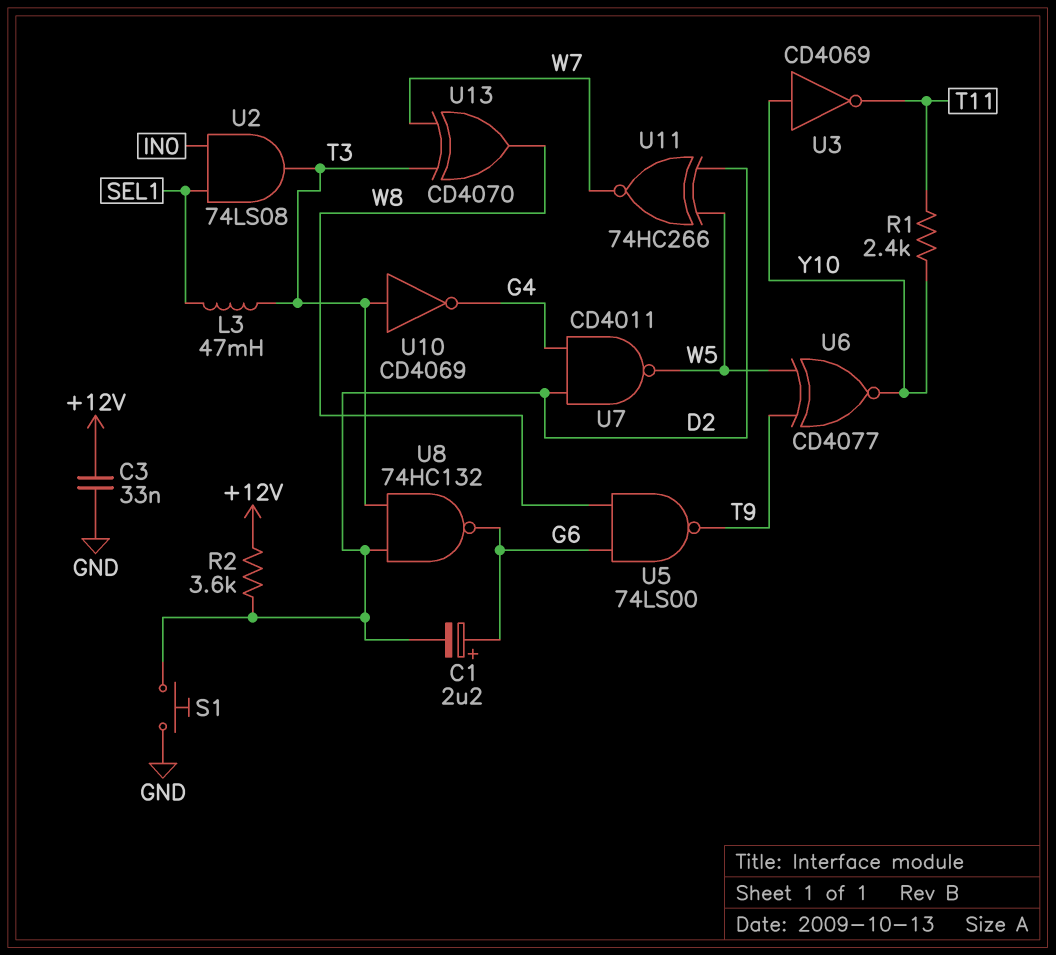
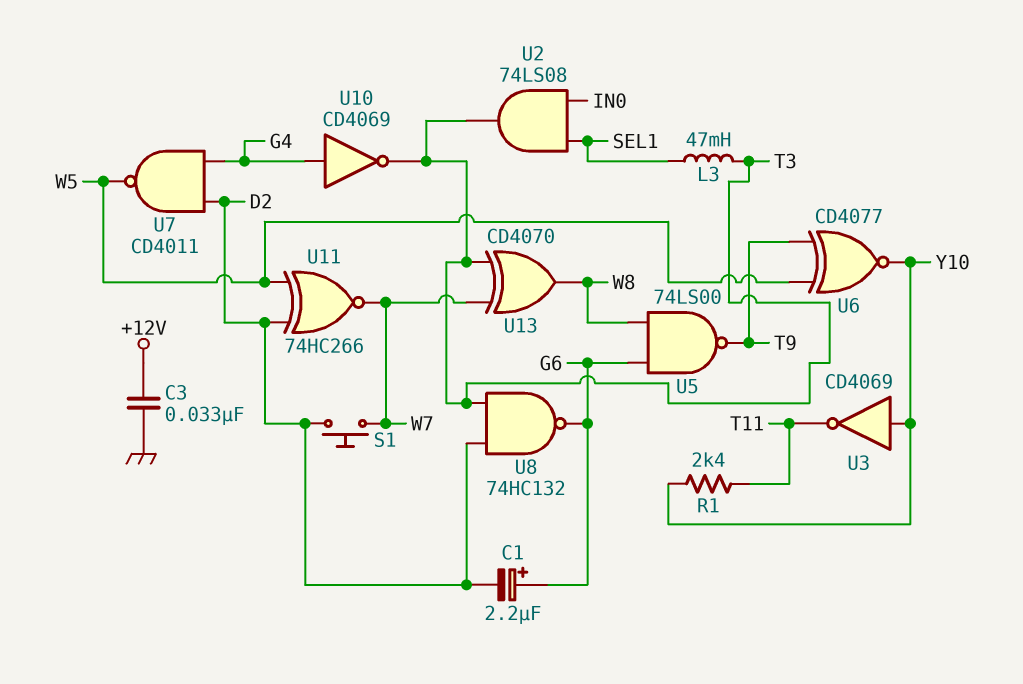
R2: 3.6k (+12V, D2) -> none
S1: button (D2, GND) -> button (D2, W7)
U10: NOT CD4069 (in T3, out G4) -> NOT CD4069 (in G4, out T3)

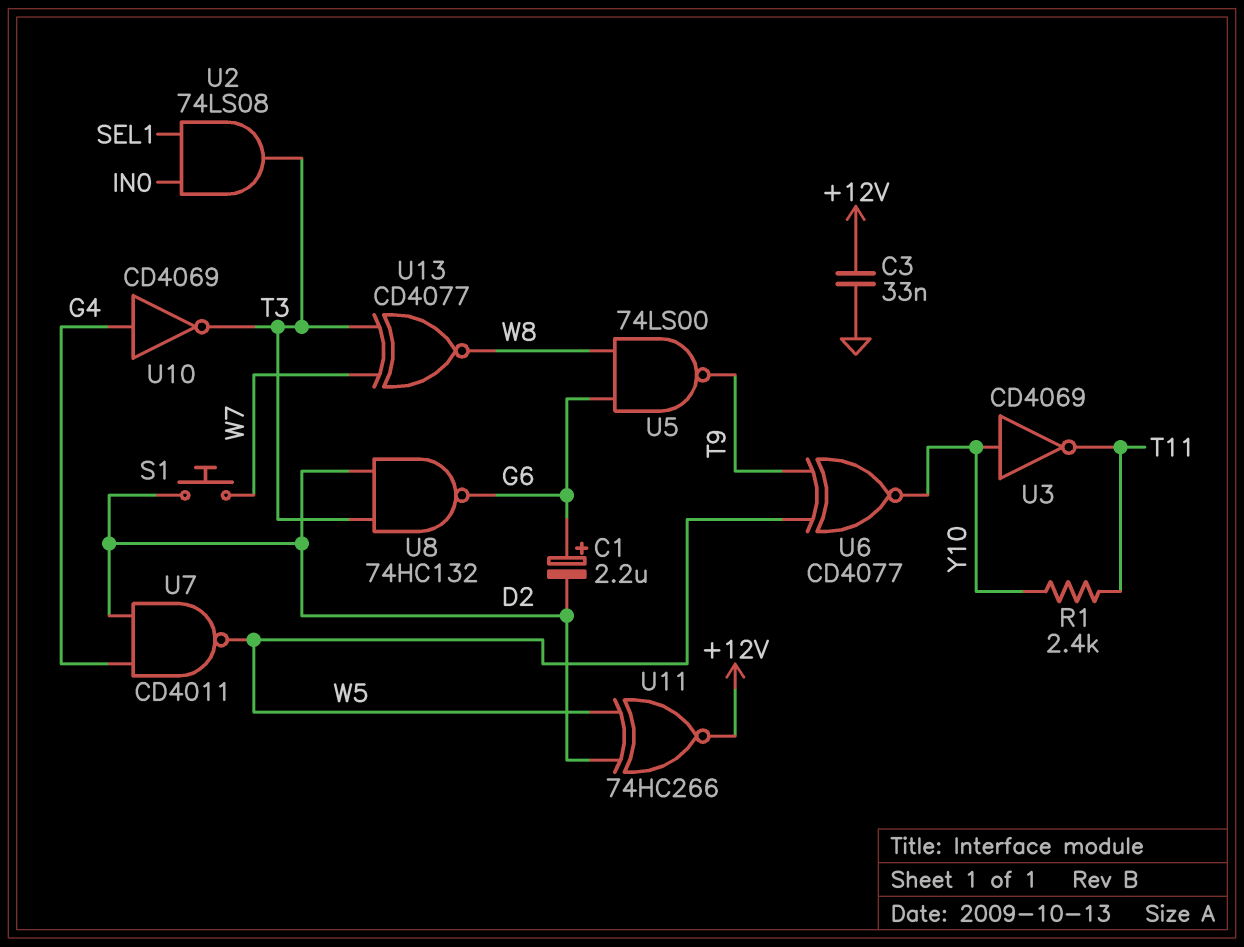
L3: 47mH (SEL1, T3) -> none
U11: XNOR 74HC266 (in D2, in W5, out W7) -> XNOR 74HC266 (in D2, in W5, out +12V)
U13: XOR CD4070 (in T3, in W7, out W8) -> XNOR CD4077 (in T3, in W7, out W8)

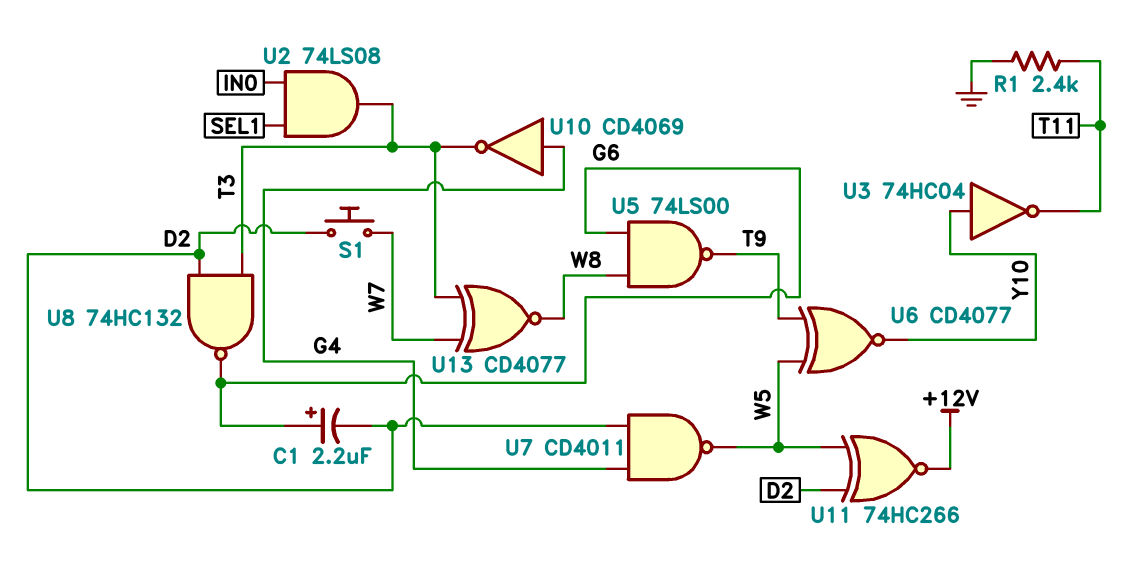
C3: 33nF (+12V, GND) -> none
R1: 2.4k (T11, Y10) -> 2.4k (GND, T11)
U3: NOT CD4069 (in Y10, out T11) -> NOT 74HC04 (in Y10, out T11)

